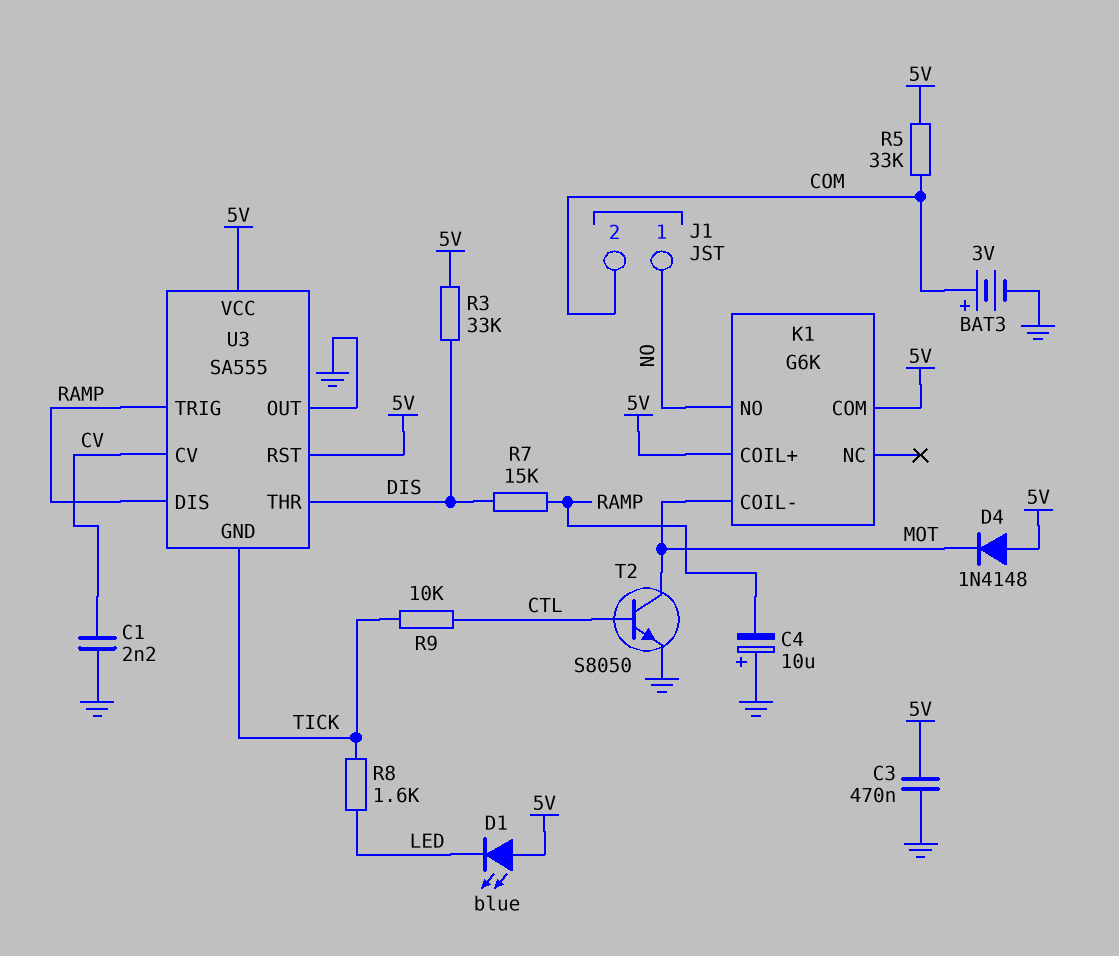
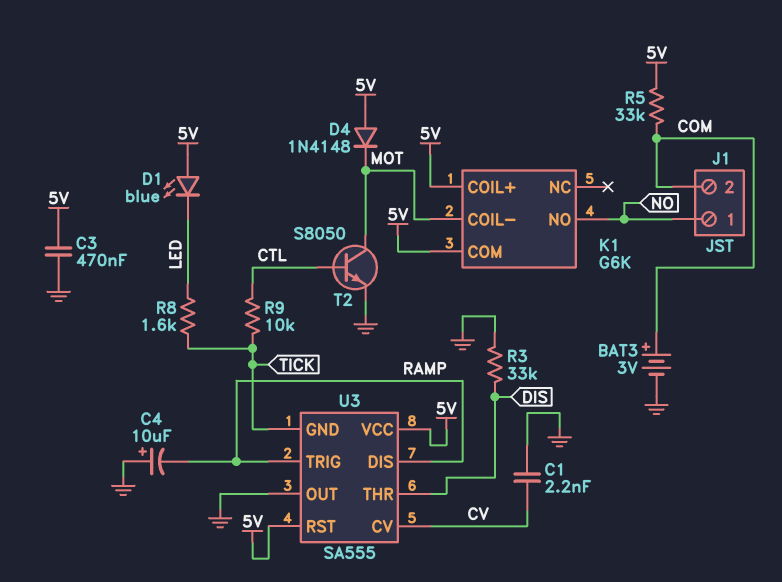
R3: 33k (5V, DIS) -> 33k (DIS, GND)
R7: 15k (DIS, RAMP) -> none

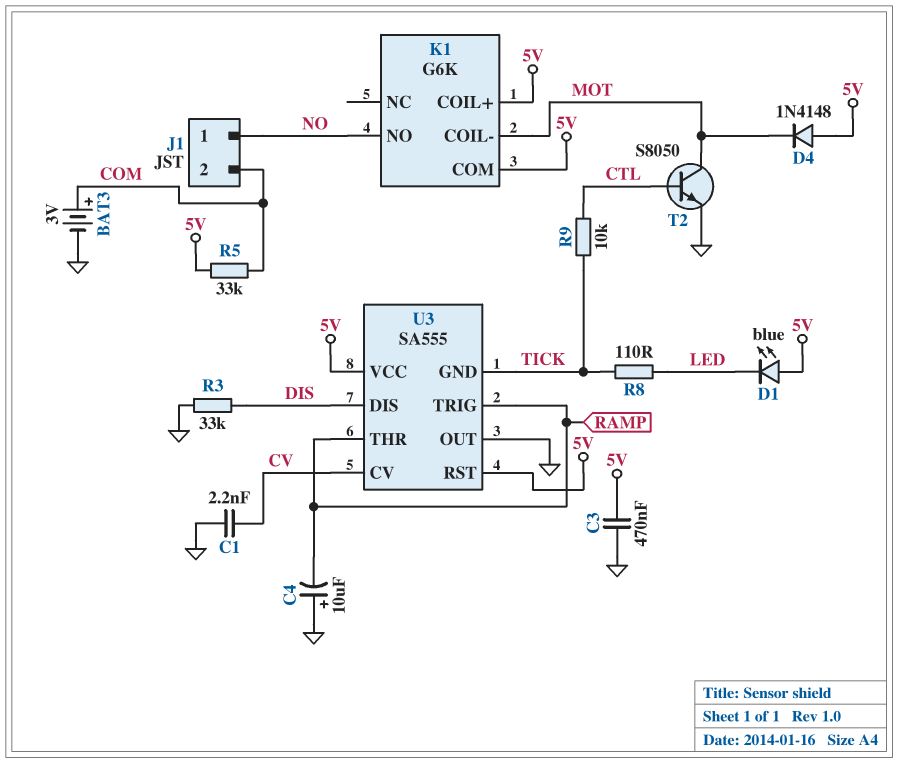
R8: 1.6k (LED, TICK) -> 110 (LED, TICK)
U3 pin DIS: RAMP -> DIS
U3 pin THR: DIS -> RAMP

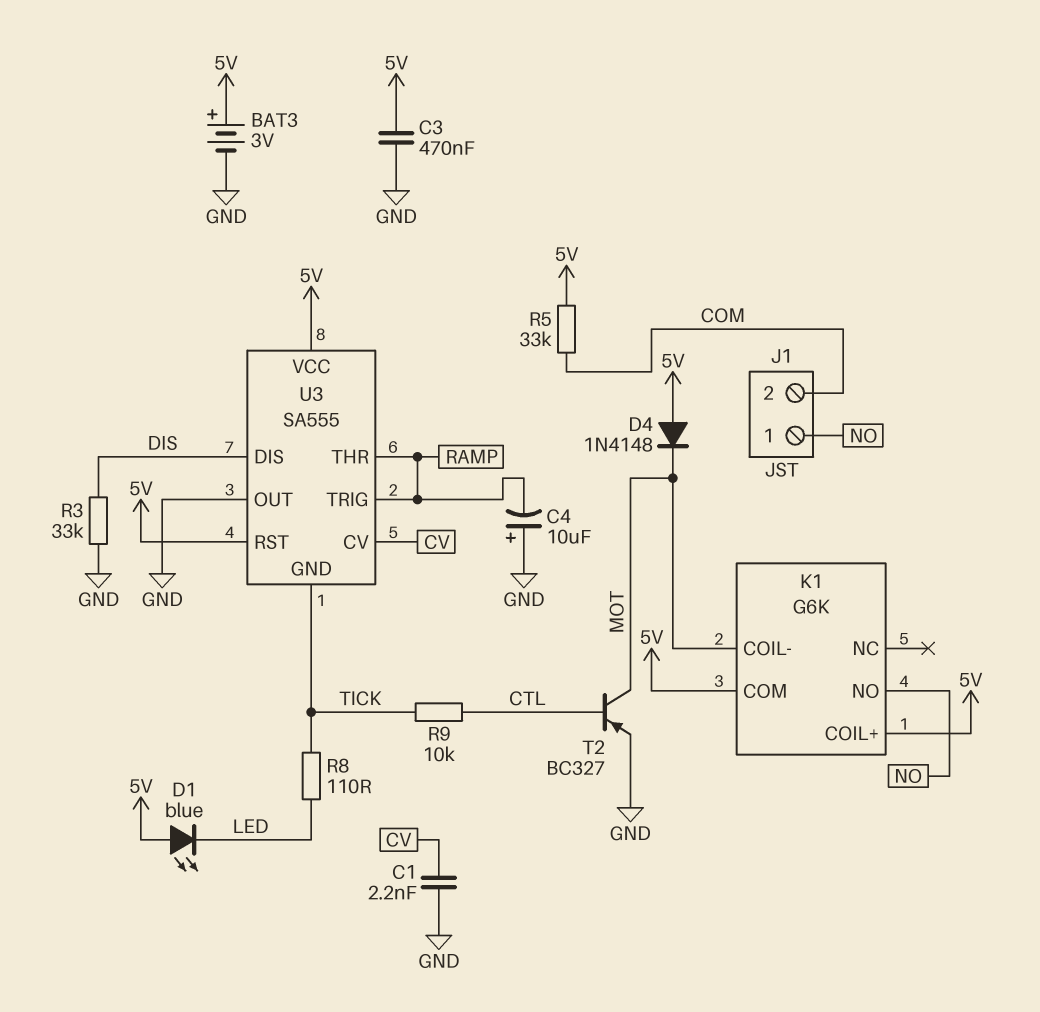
BAT3: 3V (plus COM, minus GND) -> 3V (plus 5V, minus GND)
T2: NPN S8050 (B CTL, C MOT, E GND) -> PNP BC327 (B CTL, C MOT, E GND)

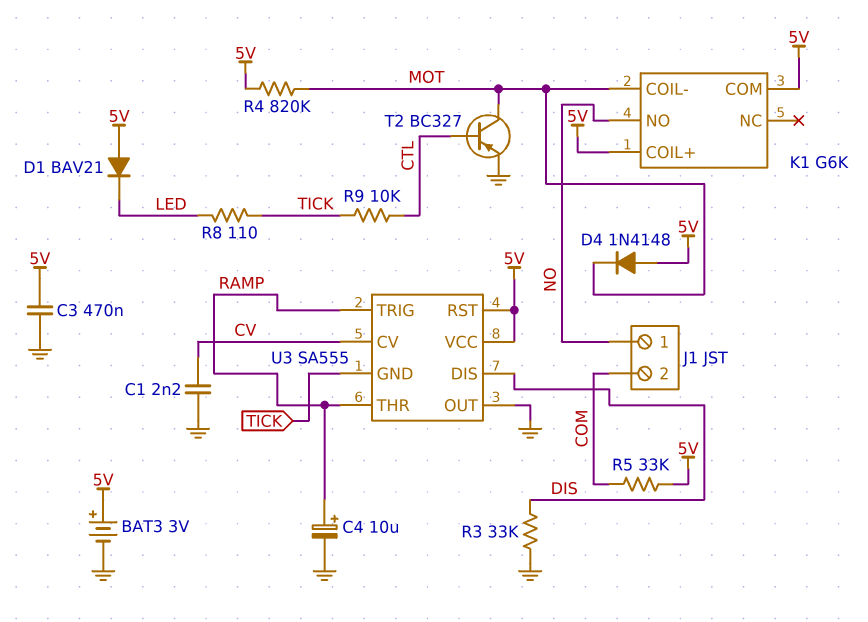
C4: 10uF (plus GND, minus RAMP) -> 10uF (plus RAMP, minus GND)
D1: LED blue (A 5V, K LED) -> diode BAV21 (A 5V, K LED)
R4: none -> 820k (5V, MOT)

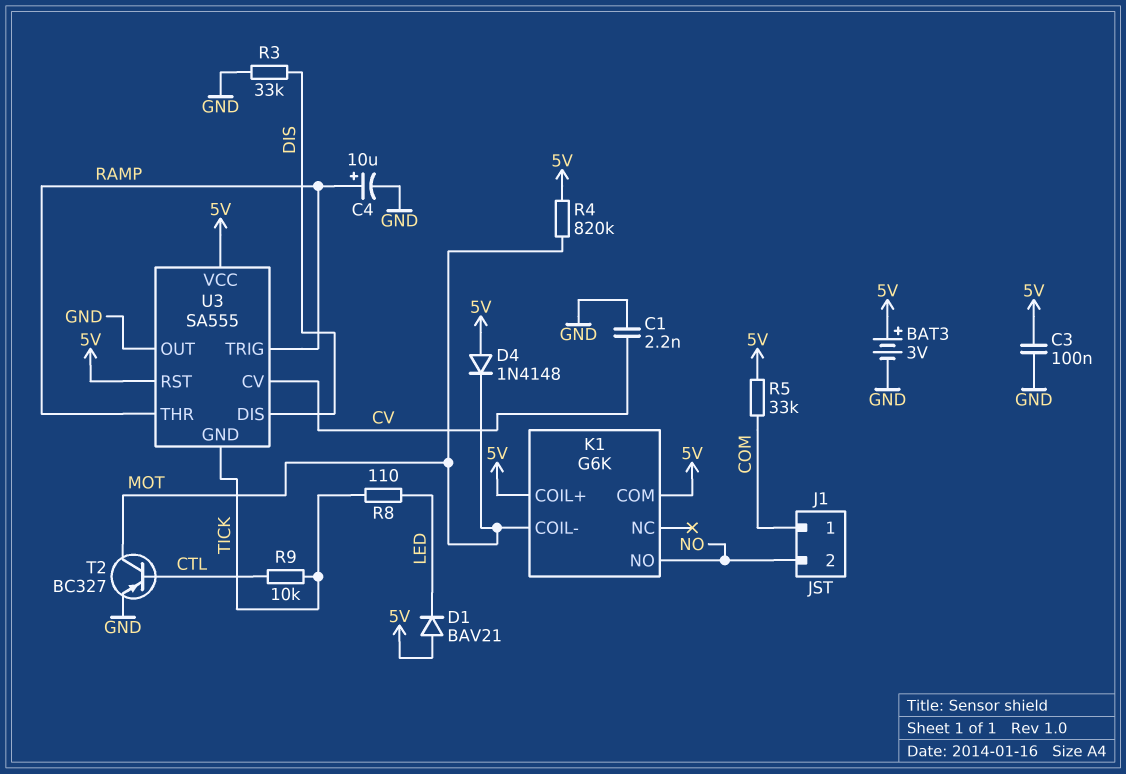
C3: 470nF (5V, GND) -> 100nF (5V, GND)
J1 pin 1: NO -> COM
J1 pin 2: COM -> NO

